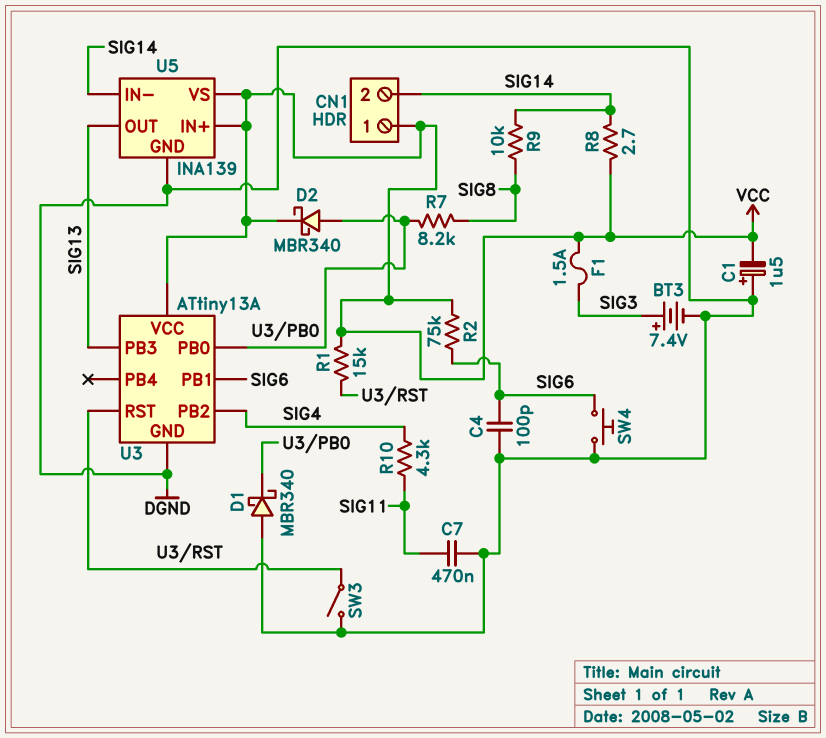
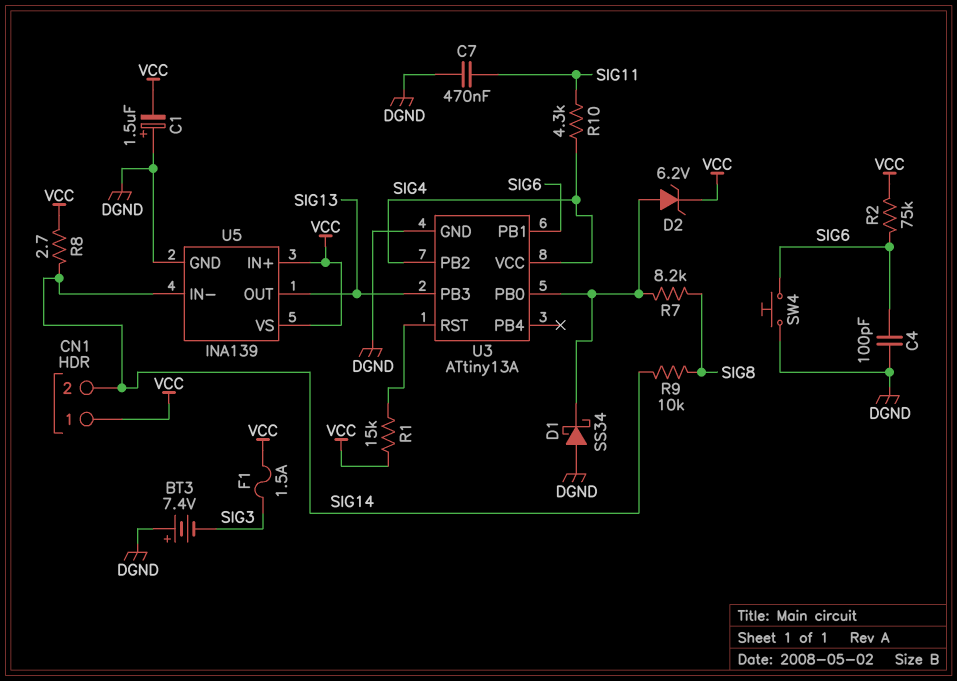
BT3: 7.4V (plus SIG3, minus DGND) -> 7.4V (plus DGND, minus SIG3)
D1: schottky MBR340 (A DGND, K U3/PB0) -> schottky SS34 (A DGND, K U3/PB0)
D2: schottky MBR340 (A U3/PB0, K VCC) -> zener 6.2V (A U3/PB0, K VCC)
SW3: switch (DGND, U3/RST) -> none
U3 pin VCC: VCC -> SIG4

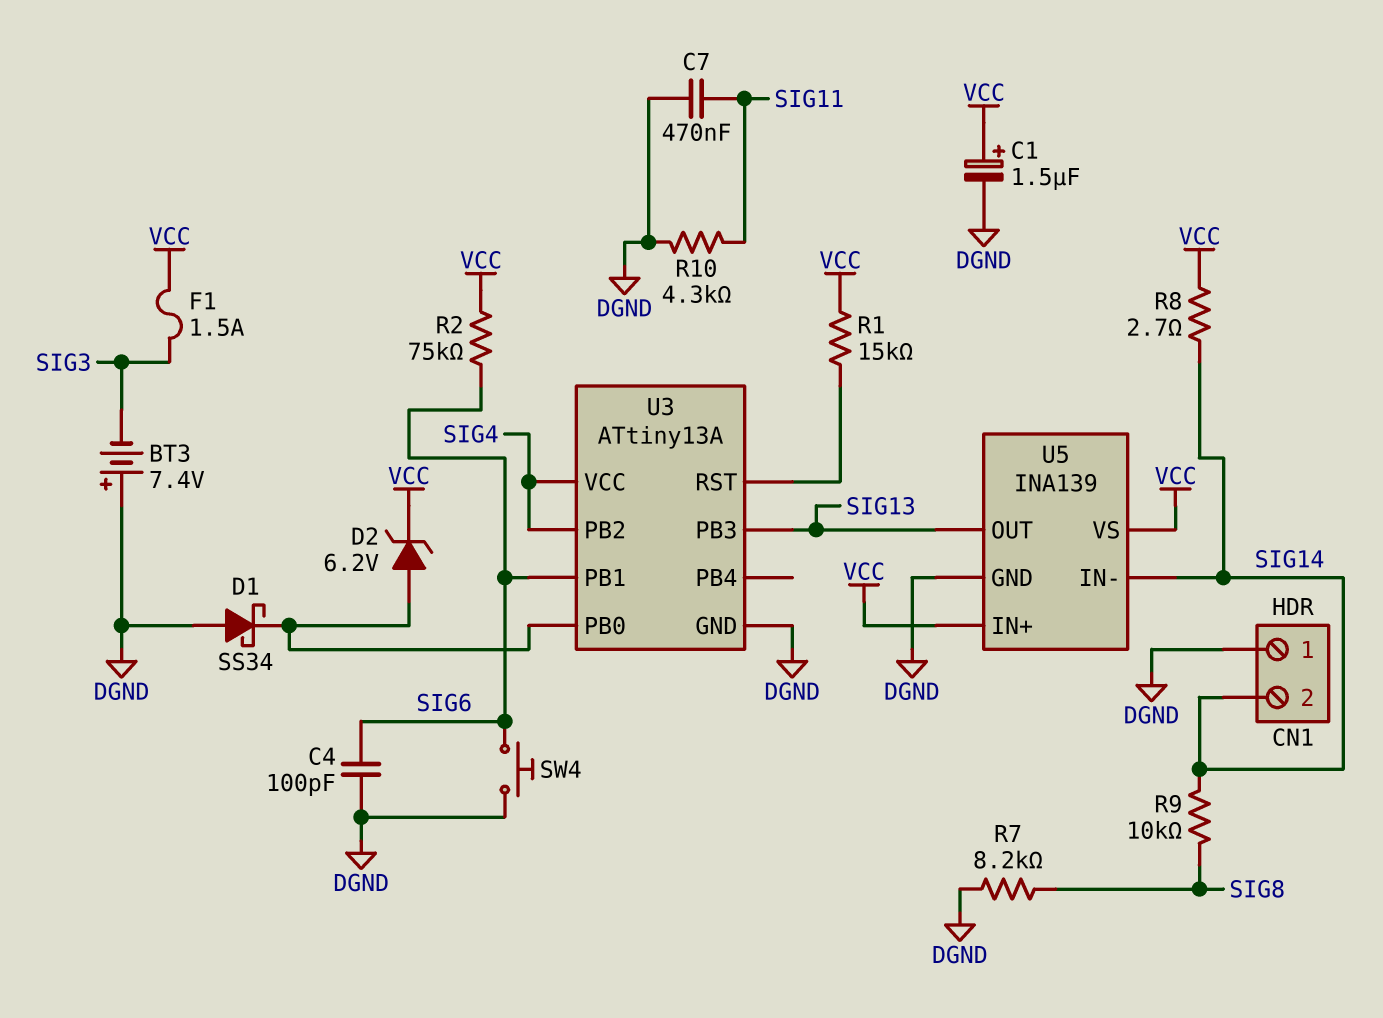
C1: 1.5uF (plus DGND, minus VCC) -> 1.5uF (plus VCC, minus DGND)
CN1 pin 1: VCC -> DGND
R7: 8.2k (SIG8, U3/PB0) -> 8.2k (DGND, SIG8)
R10: 4.3k (SIG4, SIG11) -> 4.3k (DGND, SIG11)

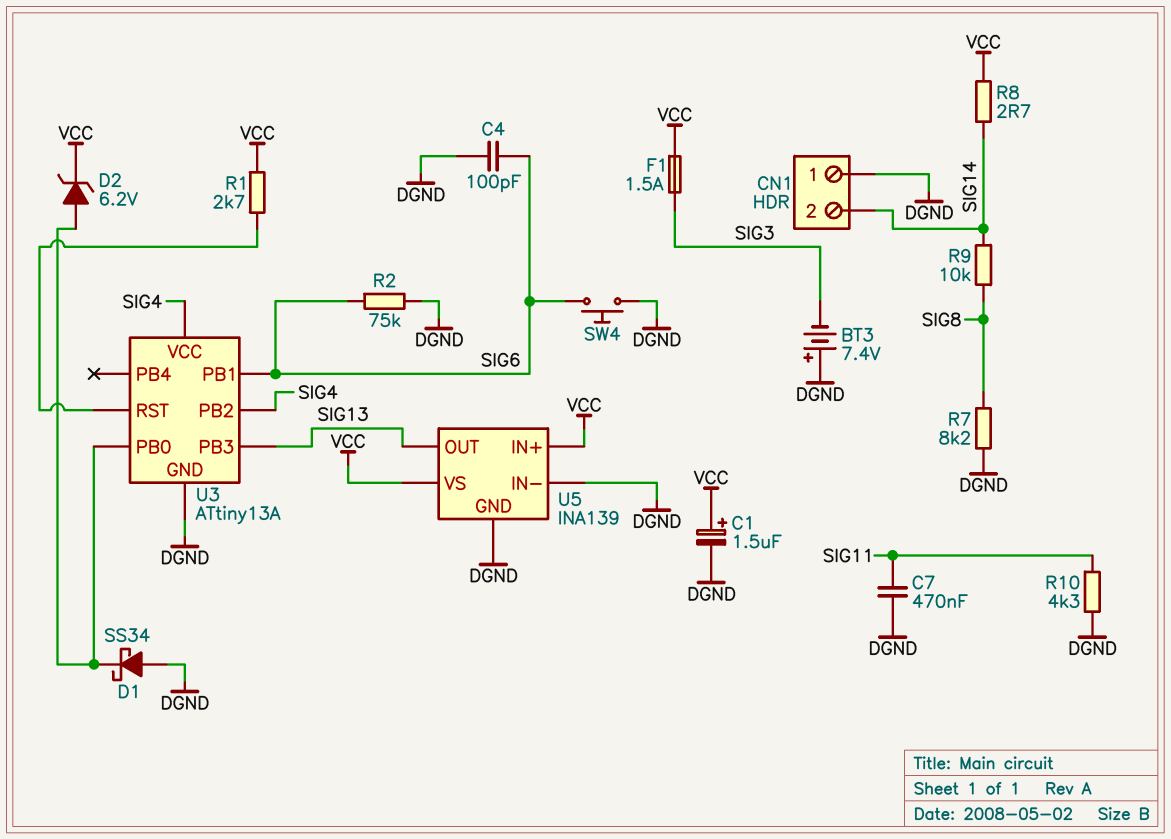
R1: 15k (U3/RST, VCC) -> 2.7k (U3/RST, VCC)
R2: 75k (SIG6, VCC) -> 75k (DGND, SIG6)
U5 pin IN-: SIG14 -> DGND

